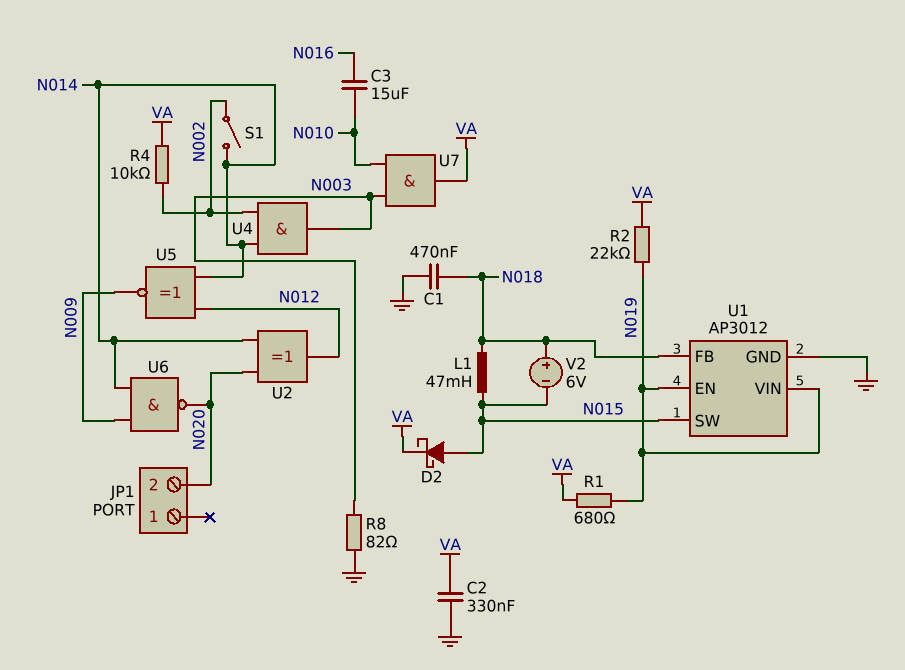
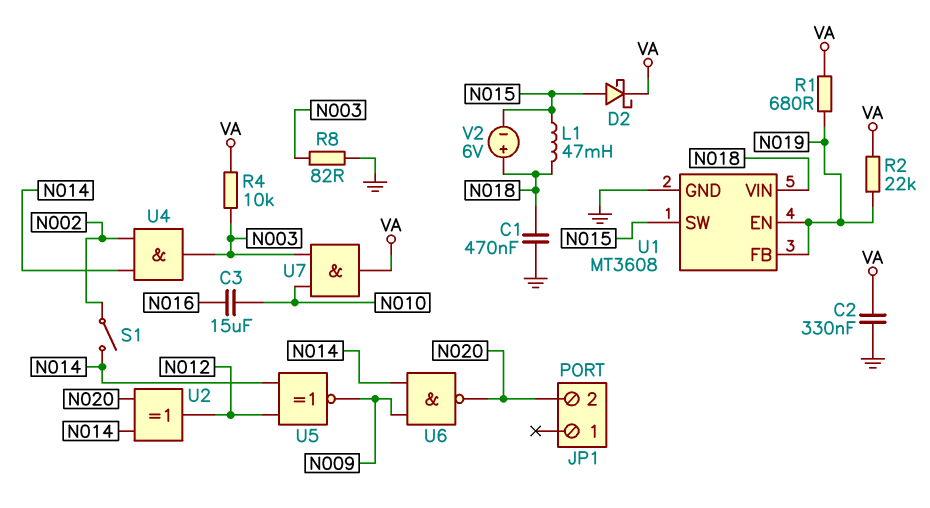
R4: 10k (N002, VA) -> 10k (N003, VA)
U1: AP3012 -> MT3608
U1 pin FB: N018 -> N019
U1 pin VIN: N019 -> N018

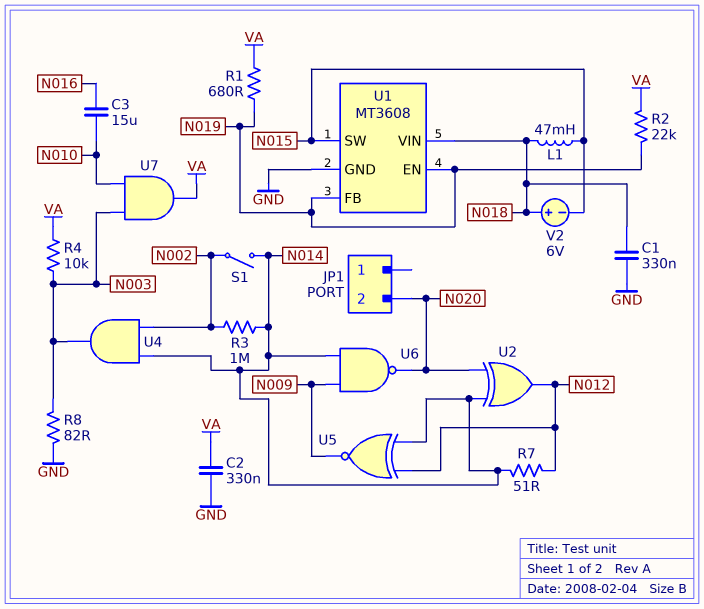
C1: 470nF (GND, N018) -> 330nF (GND, N018)
D2: schottky (A N015, K VA) -> none
R3: none -> 1M (N002, N014)
R7: none -> 51 (N012, N014)

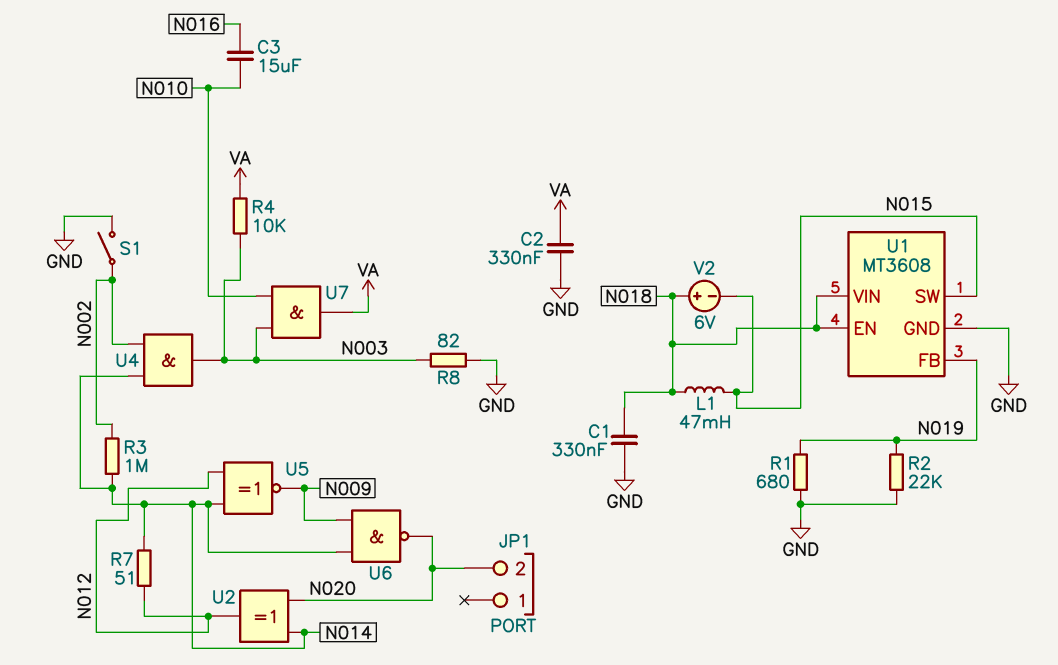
R1: 680 (N019, VA) -> 680 (GND, N019)
R2: 22k (N019, VA) -> 22k (GND, N019)
S1: switch (N002, N014) -> switch (GND, N002)
U1 pin EN: N019 -> N018

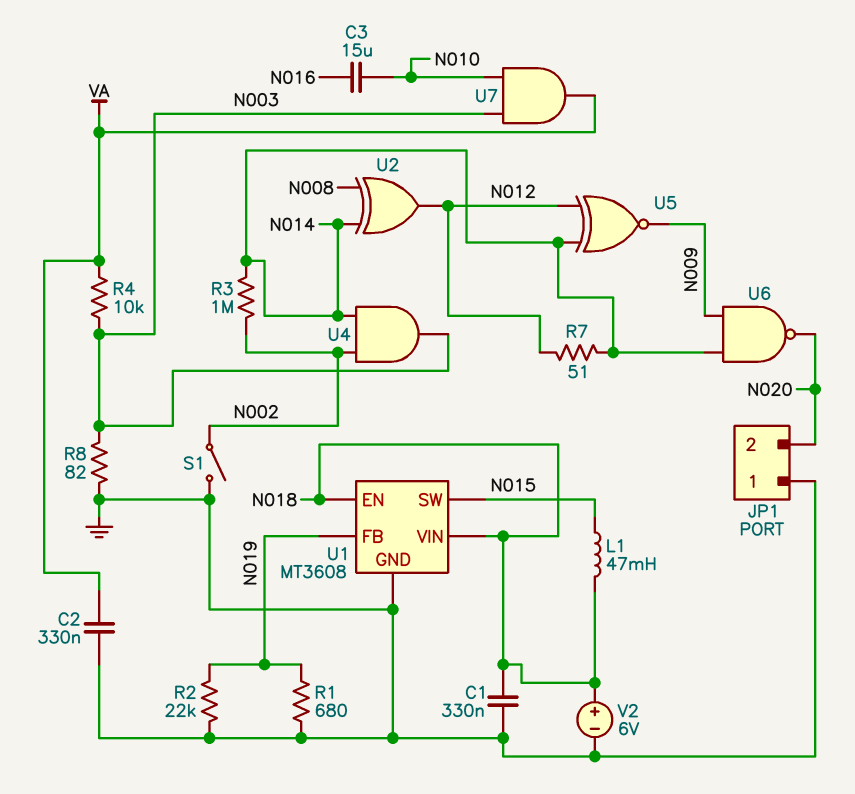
JP1 pin 1: none -> GND
U2: XOR (in N014, in N020, out N012) -> XOR (in N008, in N014, out N012)
V2: 6V (plus N018, minus N015) -> 6V (plus N018, minus GND)

